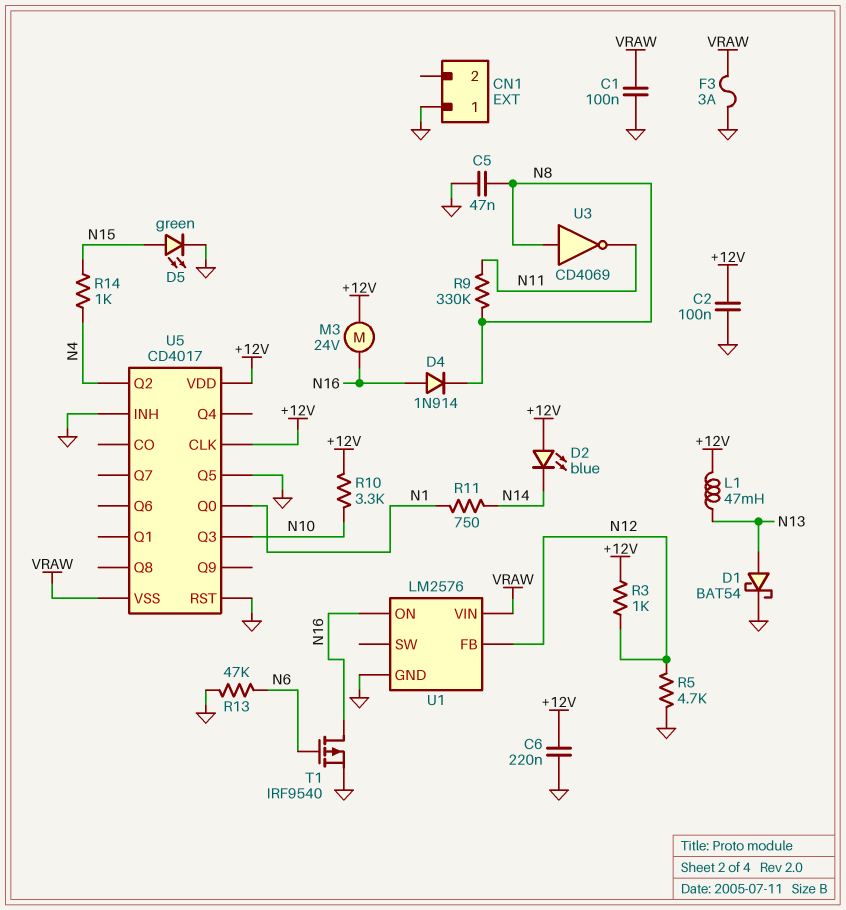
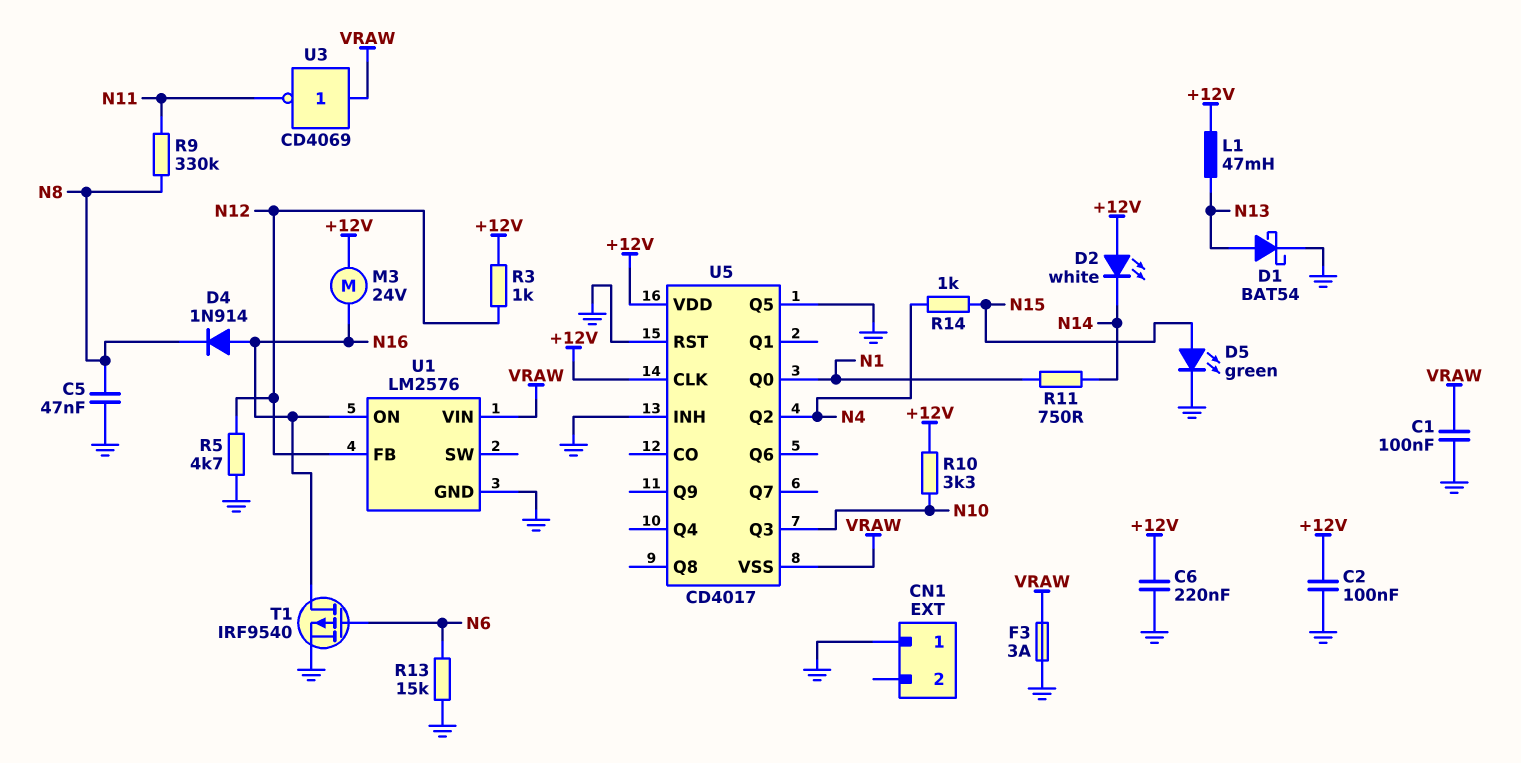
D2: LED blue (A +12V, K N14) -> LED white (A +12V, K N14)
R13: 47k (GND, N6) -> 15k (GND, N6)
U3: NOT CD4069 (in N8, out N11) -> NOT CD4069 (in VRAW, out N11)

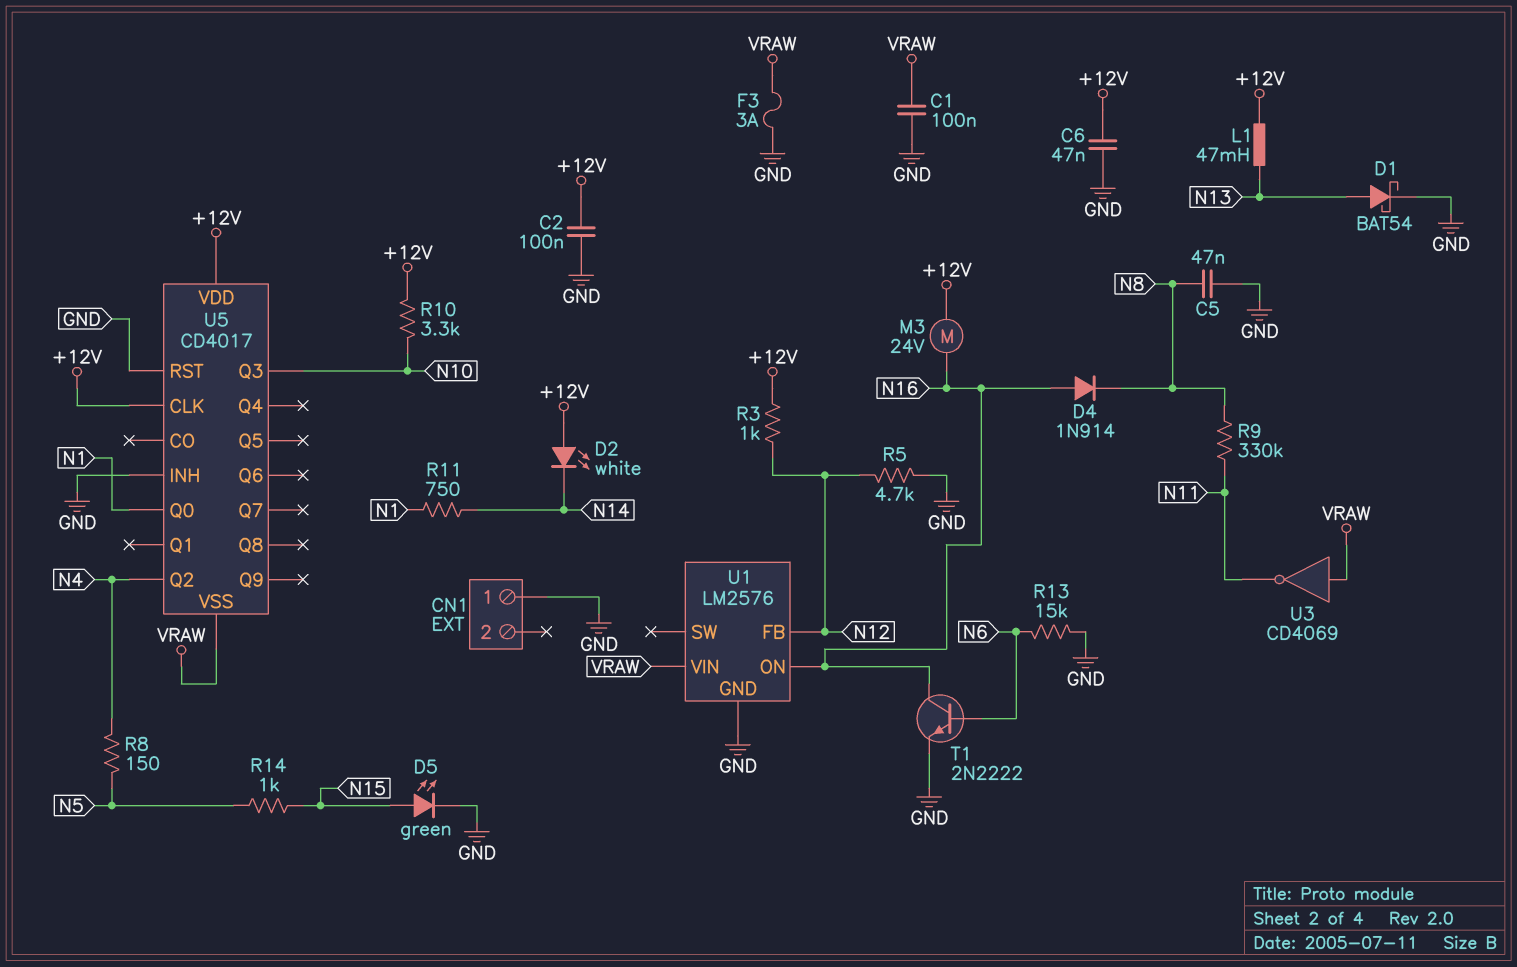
C6: 220nF (+12V, GND) -> 47nF (+12V, GND)
R8: none -> 150 (N4, N5)
R14: 1k (N4, N15) -> 1k (N5, N15)
T1: PMOS IRF9540 (G N6, D N16, S GND) -> NPN 2N2222 (B N6, C N16, E GND)
U5 pin Q5: GND -> none

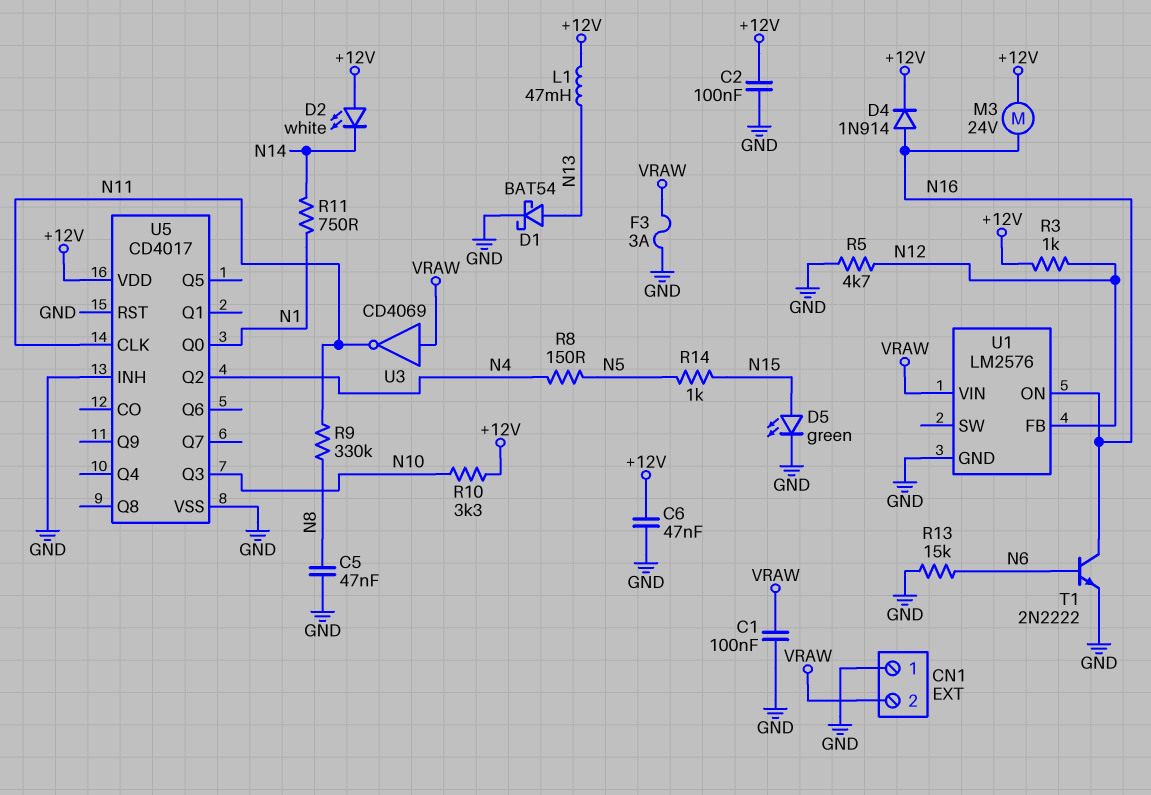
CN1 pin 2: none -> VRAW
D4: diode 1N914 (A N16, K N8) -> diode 1N914 (A N16, K +12V)
U5 pin CLK: +12V -> N11
U5 pin VSS: VRAW -> GND

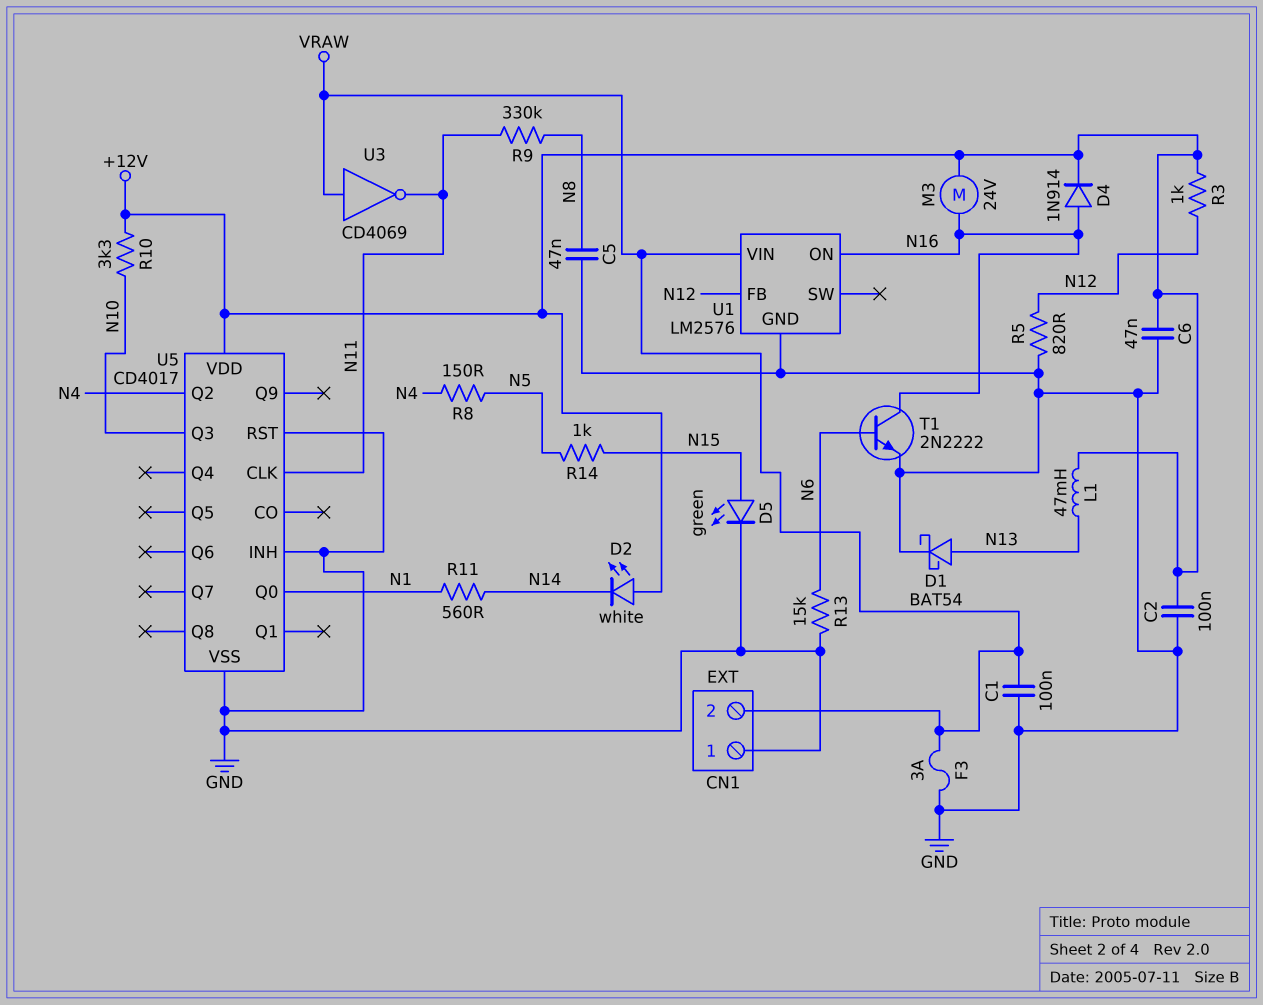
R5: 4.7k (GND, N12) -> 820 (GND, N12)
R11: 750 (N1, N14) -> 560 (N1, N14)

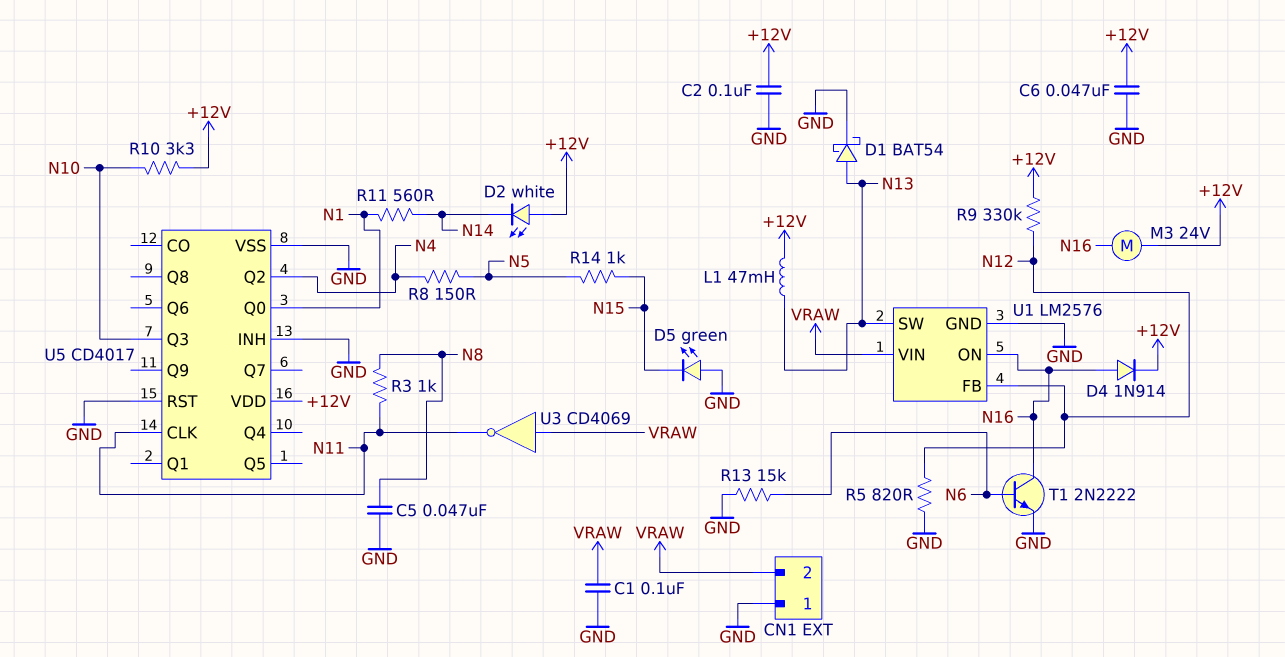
D5: LED green (A N15, K GND) -> LED green (A GND, K N15)
F3: 3A (GND, VRAW) -> none
R3: 1k (+12V, N12) -> 1k (N8, N11)
R9: 330k (N8, N11) -> 330k (+12V, N12)
U1 pin SW: none -> N13

